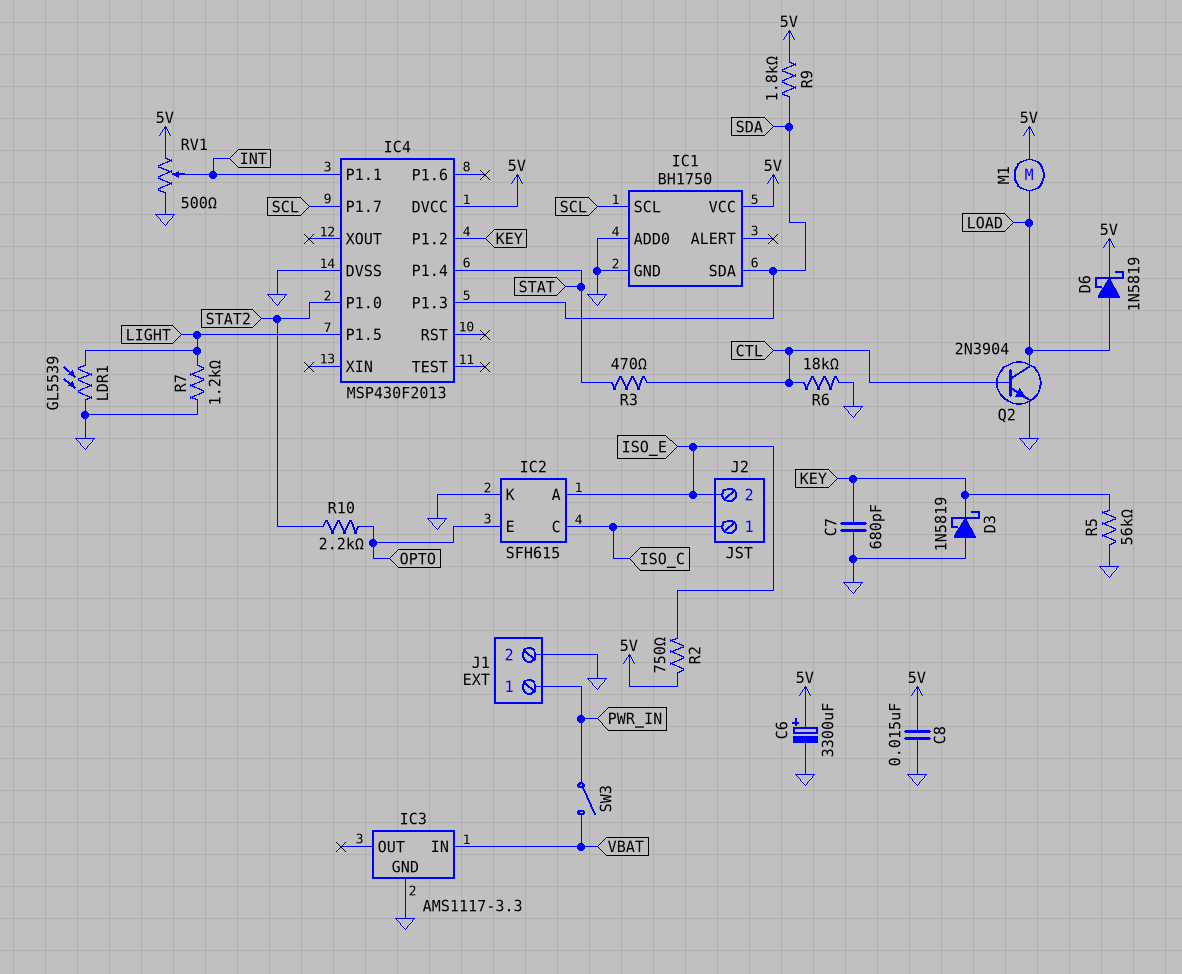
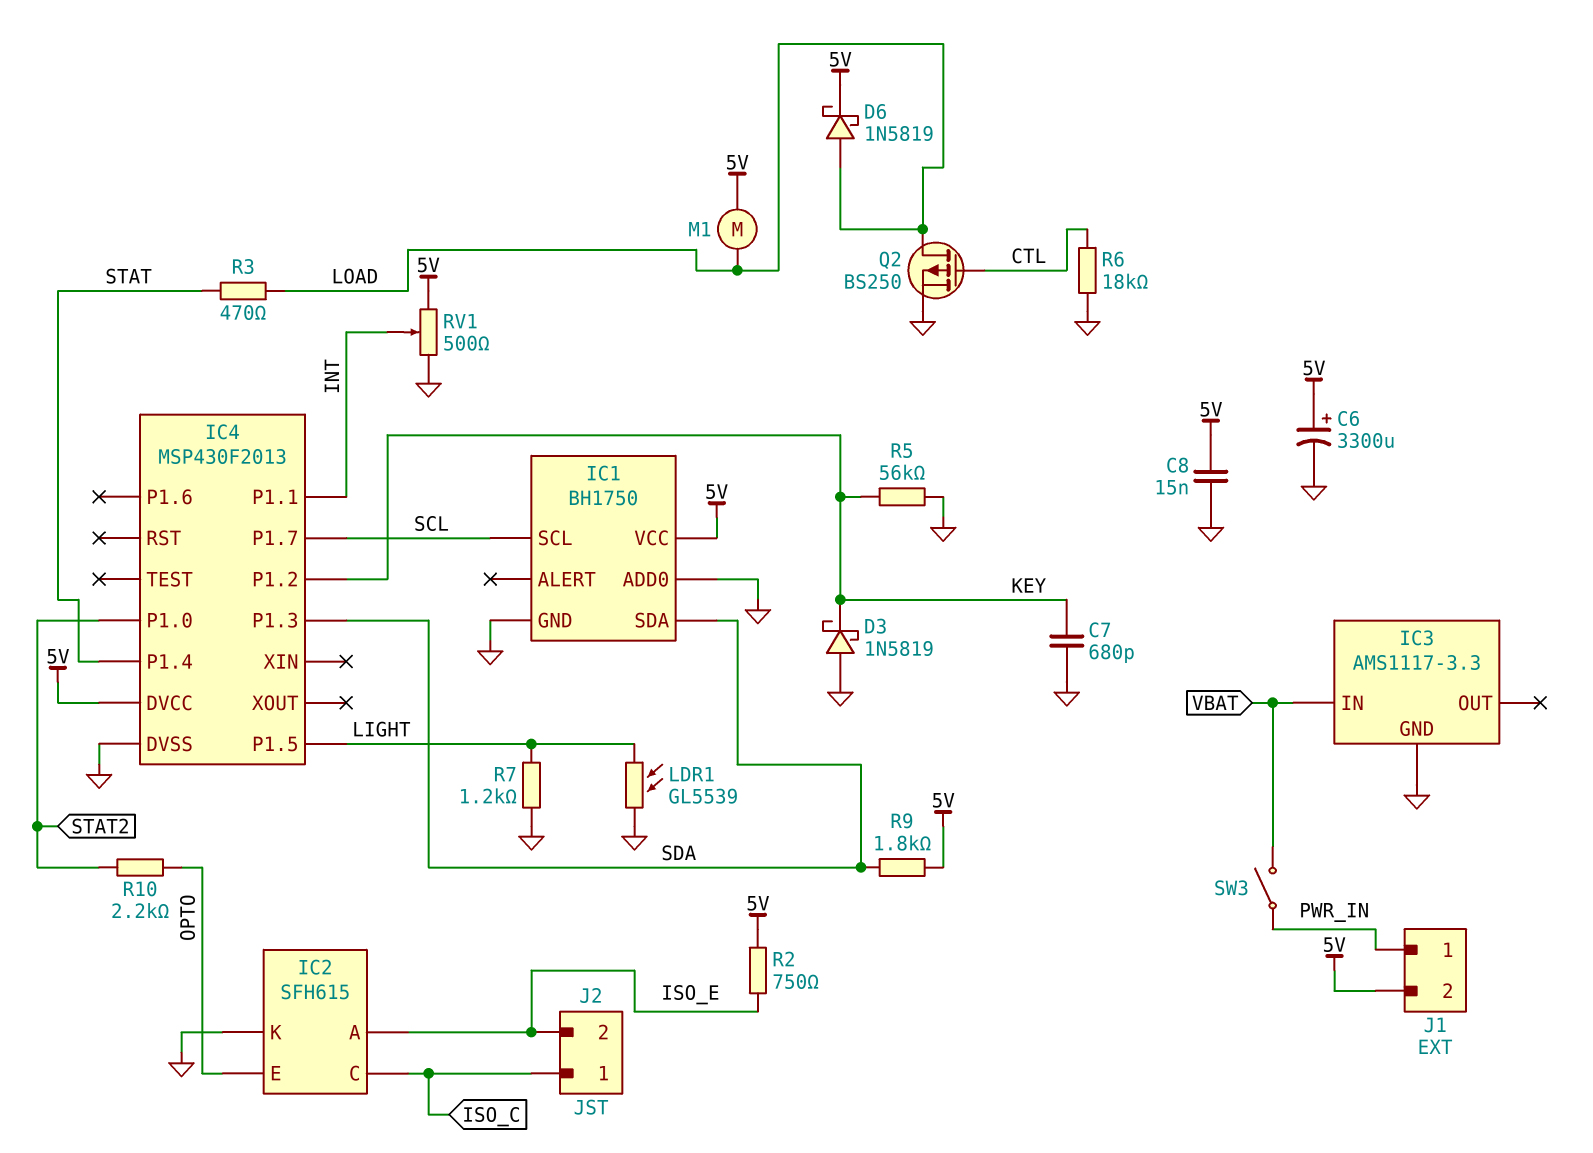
J1 pin 2: GND -> 5V
Q2: NPN 2N3904 (B CTL, C LOAD, E GND) -> PMOS BS250 (G CTL, D LOAD, S GND)
R3: 470 (CTL, STAT) -> 470 (LOAD, STAT)

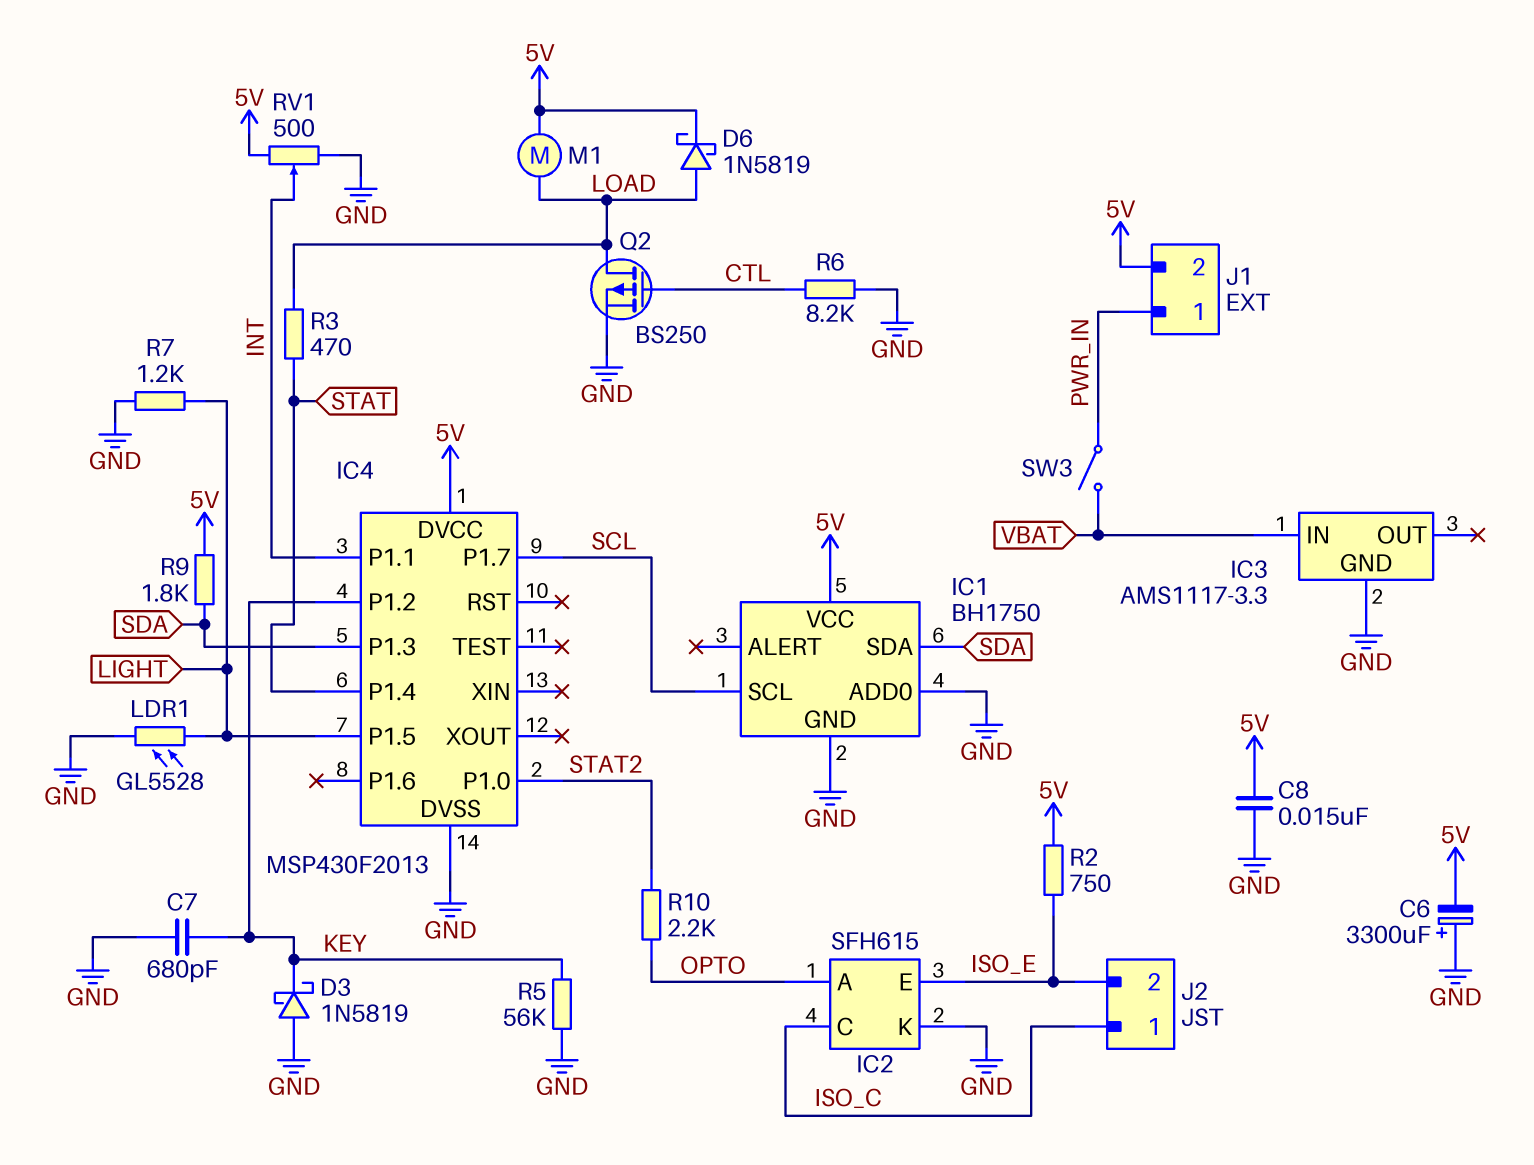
C6: 3300uF (plus 5V, minus GND) -> 3300uF (plus GND, minus 5V)
IC2 pin A: ISO_E -> OPTO
IC2 pin E: OPTO -> ISO_E
LDR1: GL5539 (GND, LIGHT) -> GL5528 (GND, LIGHT)
R6: 18k (CTL, GND) -> 8.2k (CTL, GND)

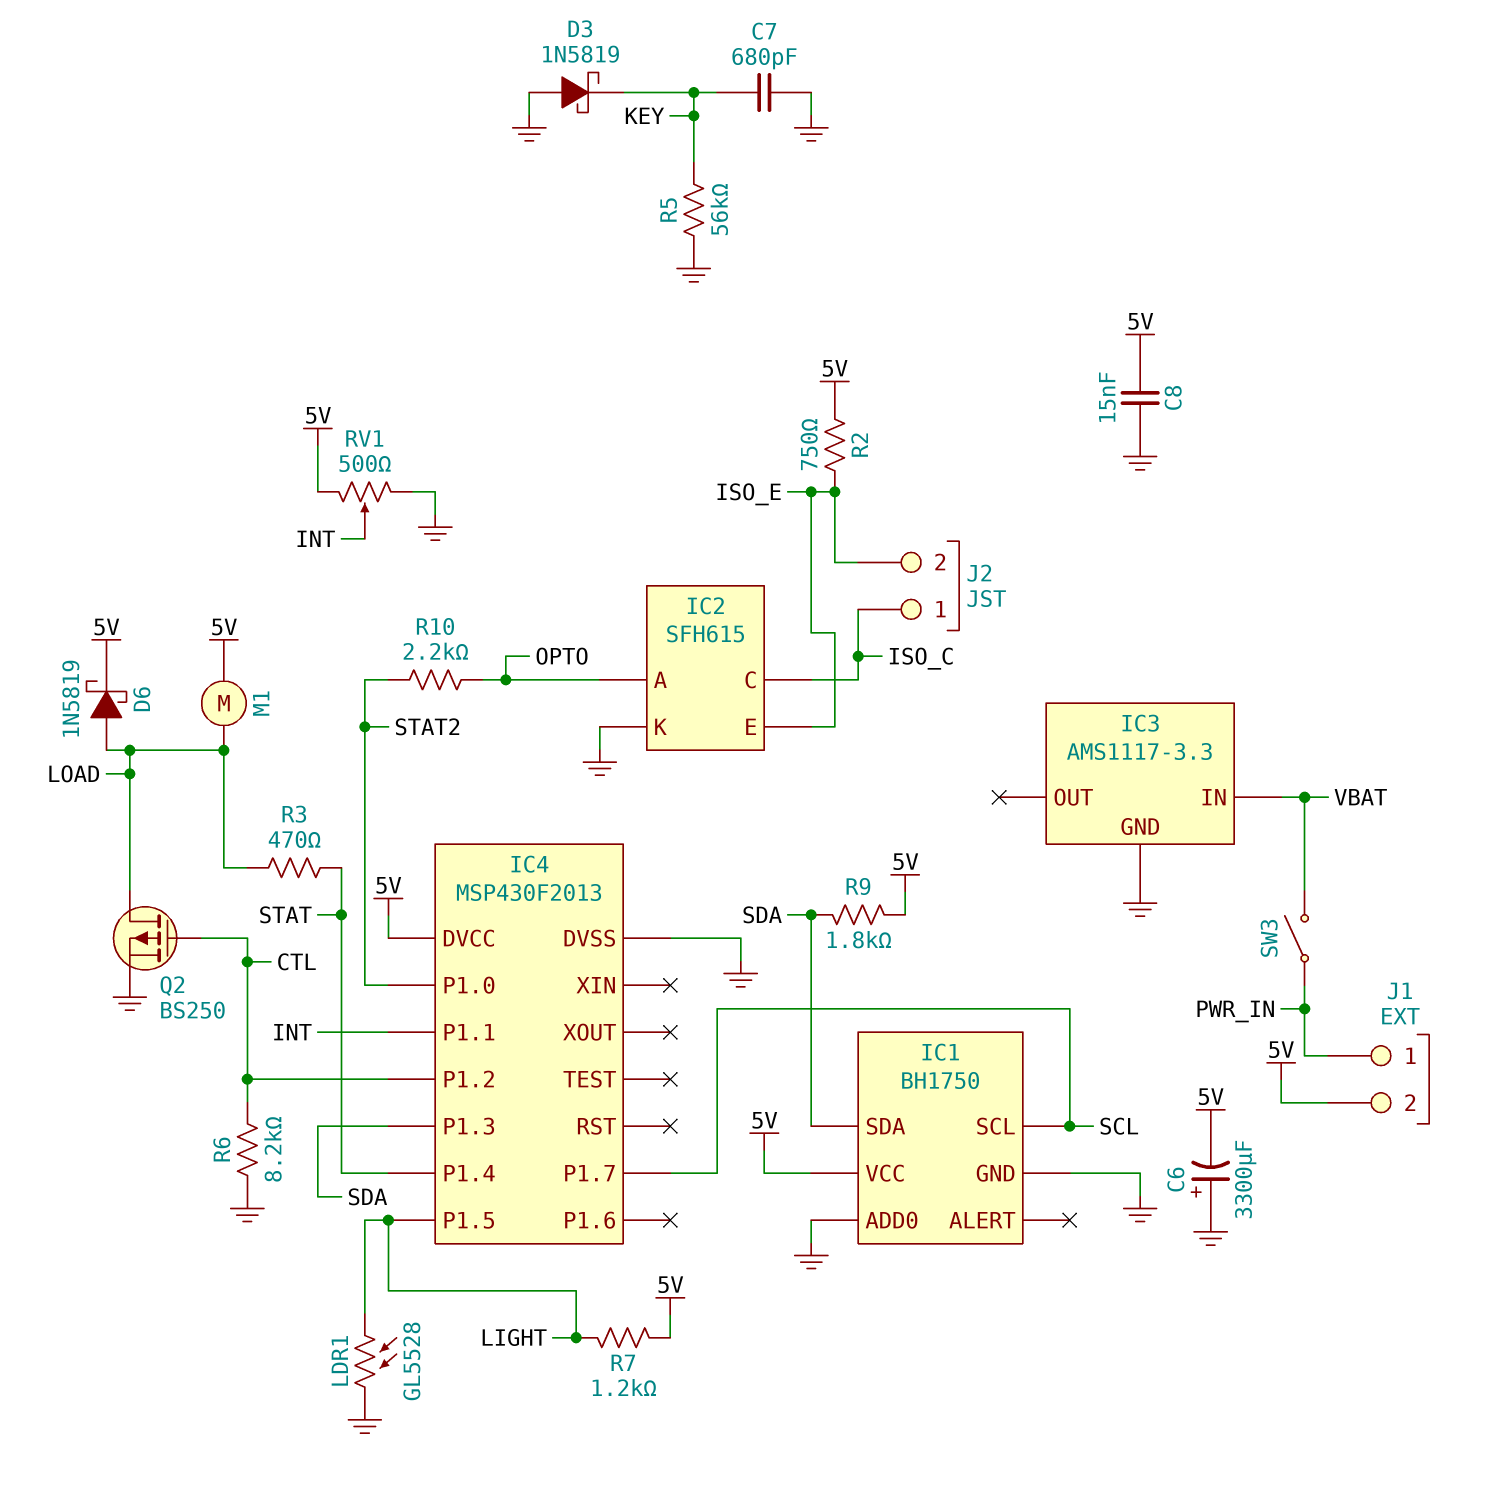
IC4 pin P1.2: KEY -> CTL
R7: 1.2k (GND, LIGHT) -> 1.2k (5V, LIGHT)

